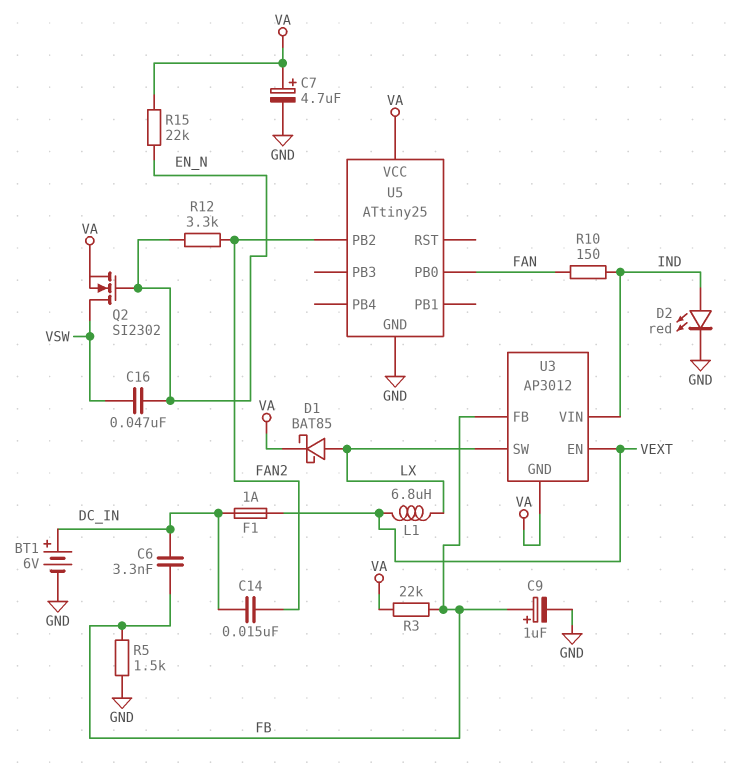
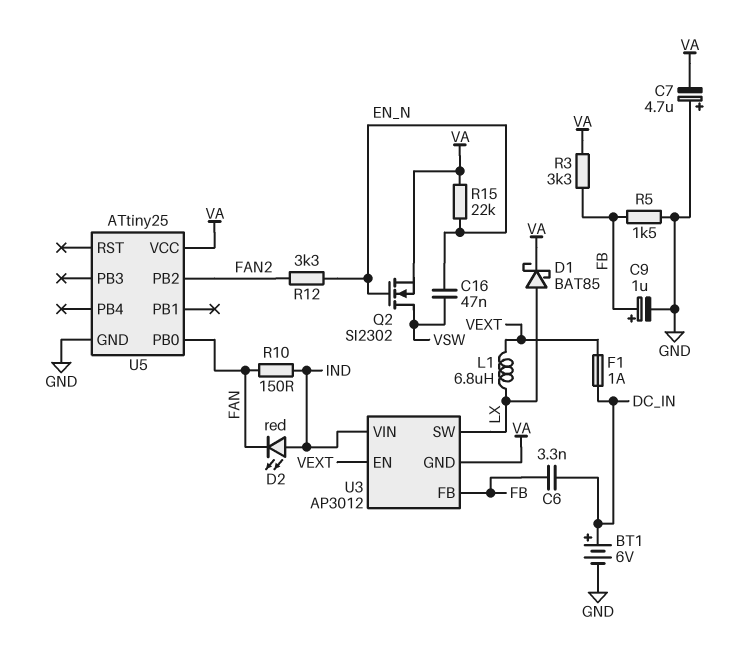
C7: 4.7uF (plus VA, minus GND) -> 4.7uF (plus GND, minus VA)
C14: 15nF (DC_IN, FAN2) -> none
D2: LED red (A IND, K GND) -> LED red (A IND, K FAN)
R3: 22k (FB, VA) -> 3.3k (FB, VA)

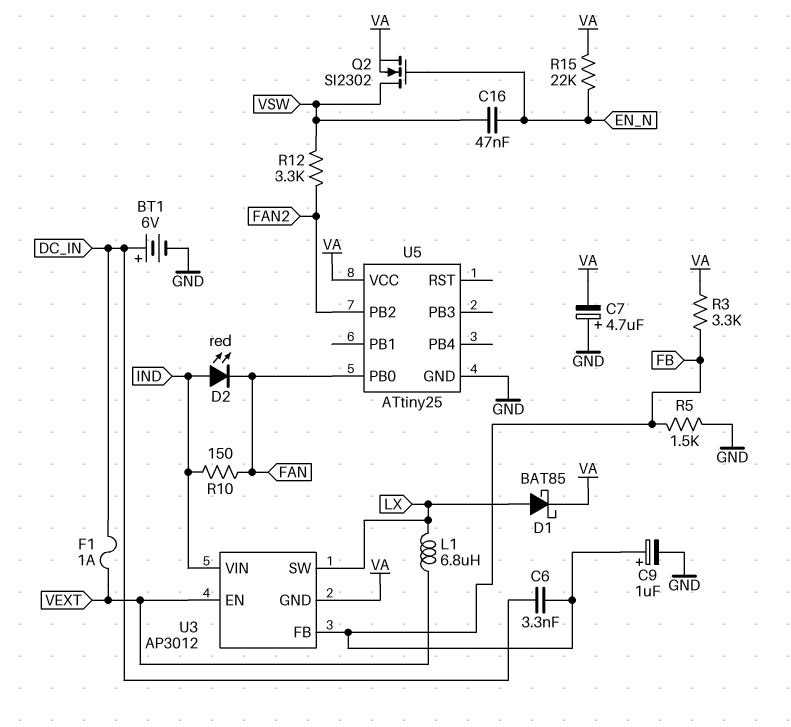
R12: 3.3k (EN_N, FAN2) -> 3.3k (FAN2, VSW)

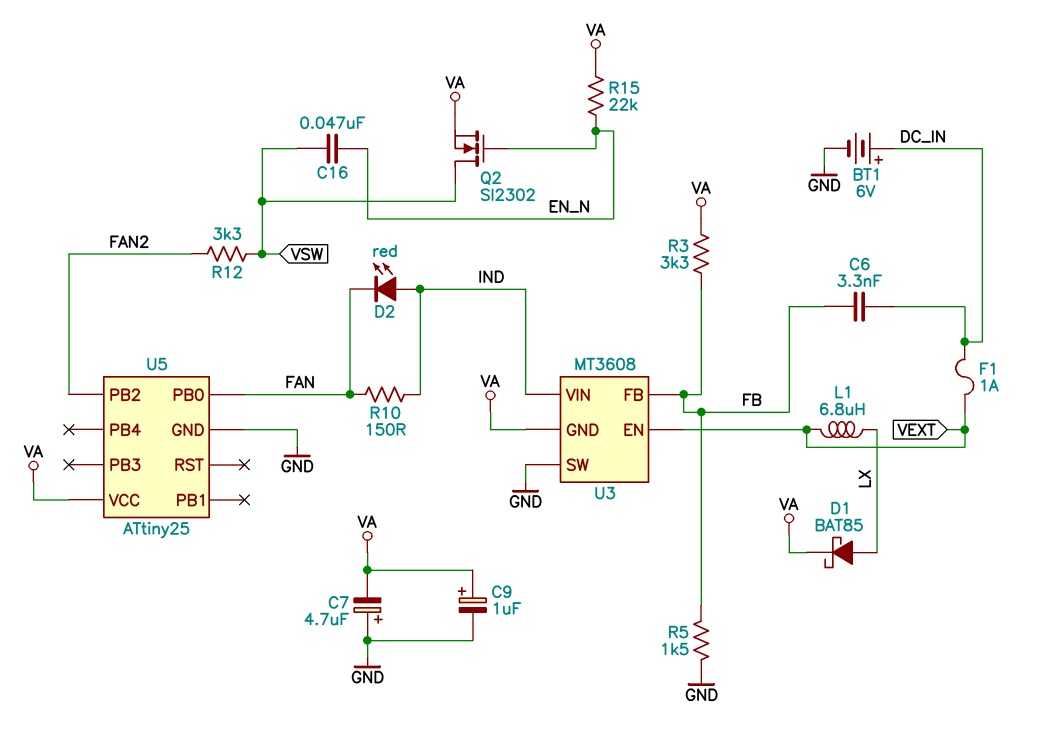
C9: 1uF (plus FB, minus GND) -> 1uF (plus VA, minus GND)
U3: AP3012 -> MT3608
U3 pin SW: LX -> GND

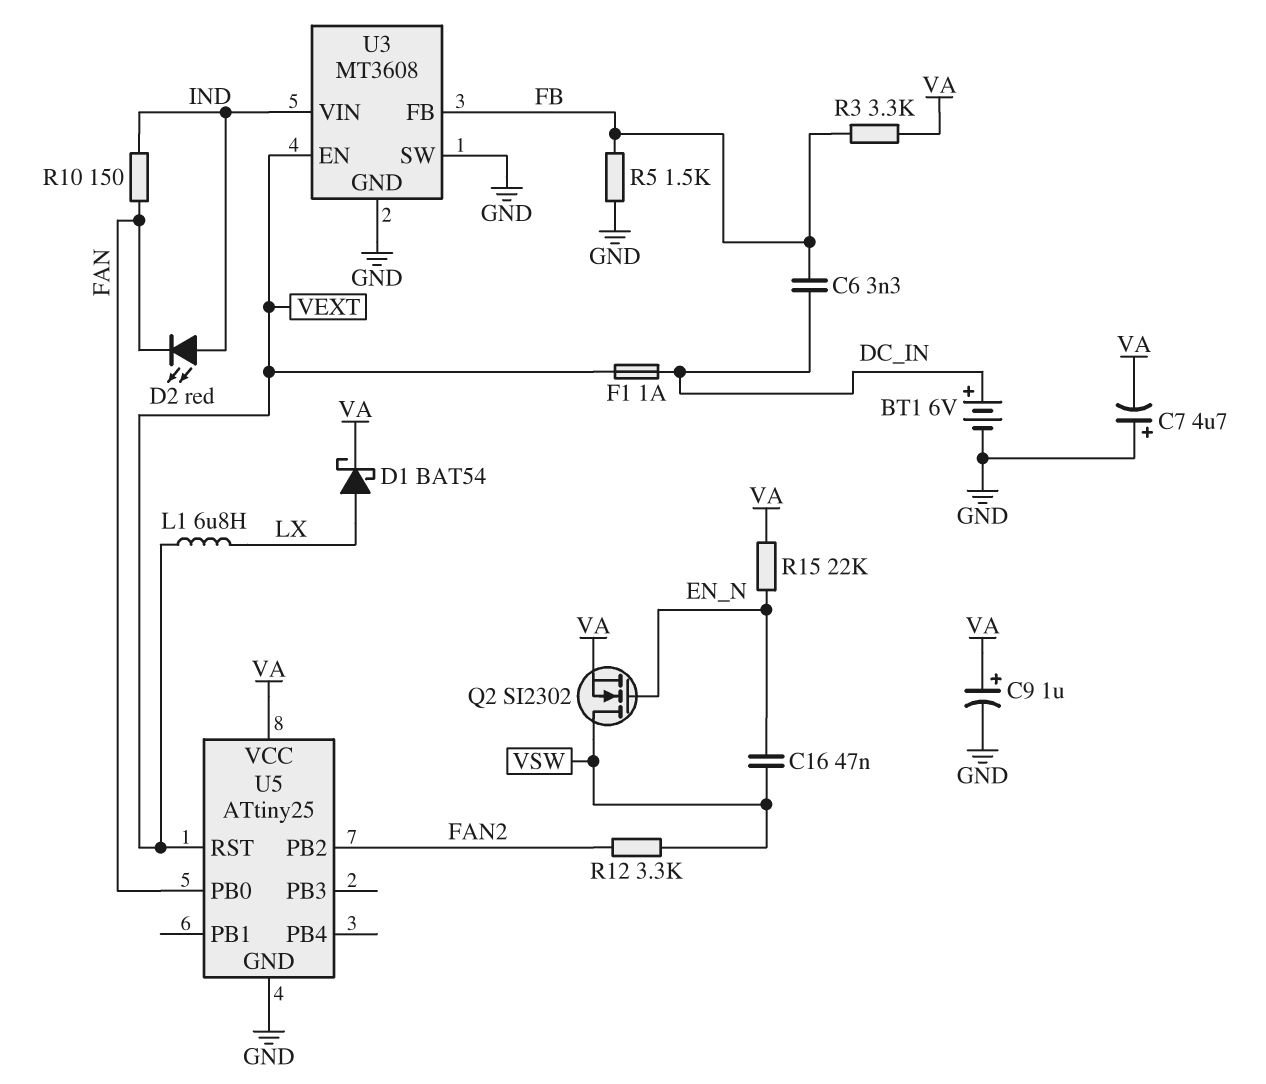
D1: schottky BAT85 (A LX, K VA) -> schottky BAT54 (A LX, K VA)
U3 pin GND: VA -> GND
U5 pin RST: none -> VEXT

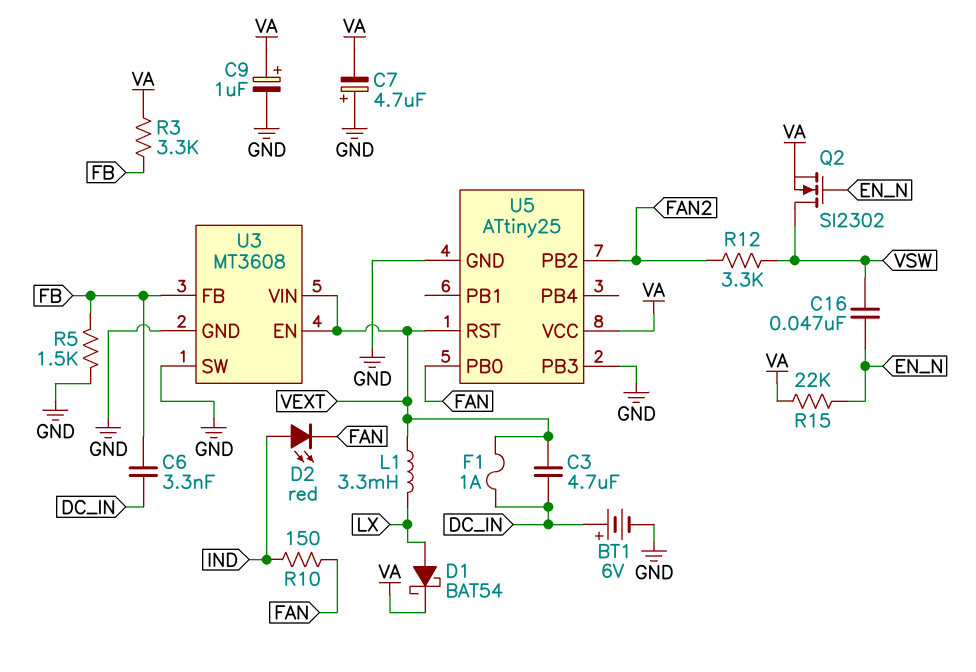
C3: none -> 4.7uF (DC_IN, VEXT)
L1: 6.8uH (LX, VEXT) -> 3.3mH (LX, VEXT)
U3 pin VIN: IND -> VEXT
U5 pin PB3: none -> GND

